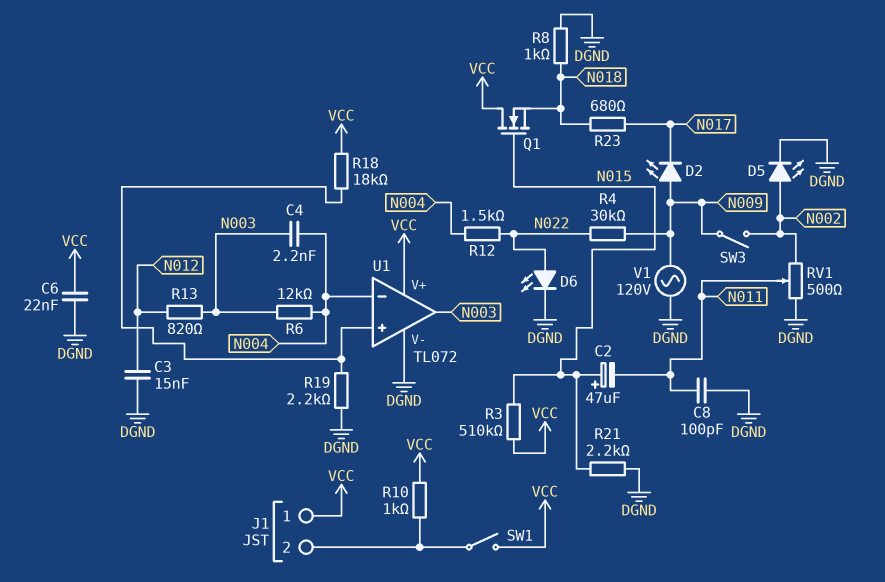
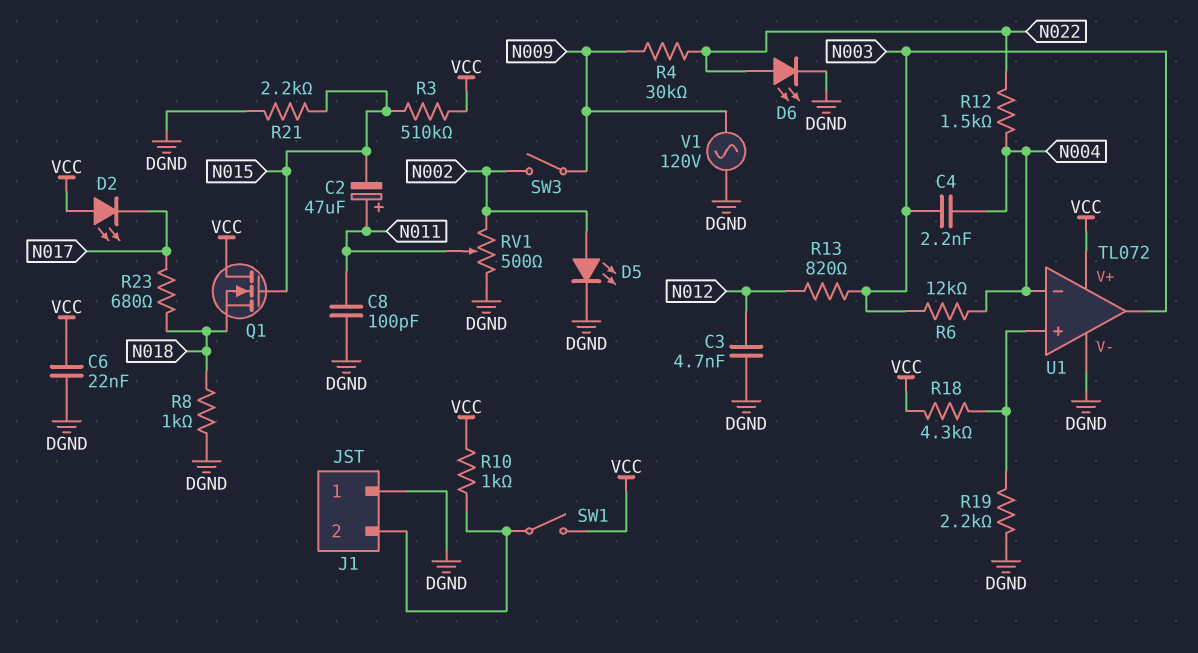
C2: 47uF (plus N015, minus N011) -> 47uF (plus N011, minus N015)
C3: 15nF (DGND, N012) -> 4.7nF (DGND, N012)
D2: LED (A N009, K N017) -> LED (A VCC, K N017)
J1 pin 1: VCC -> DGND
R18: 18k (U1/in+, VCC) -> 4.3k (U1/in+, VCC)

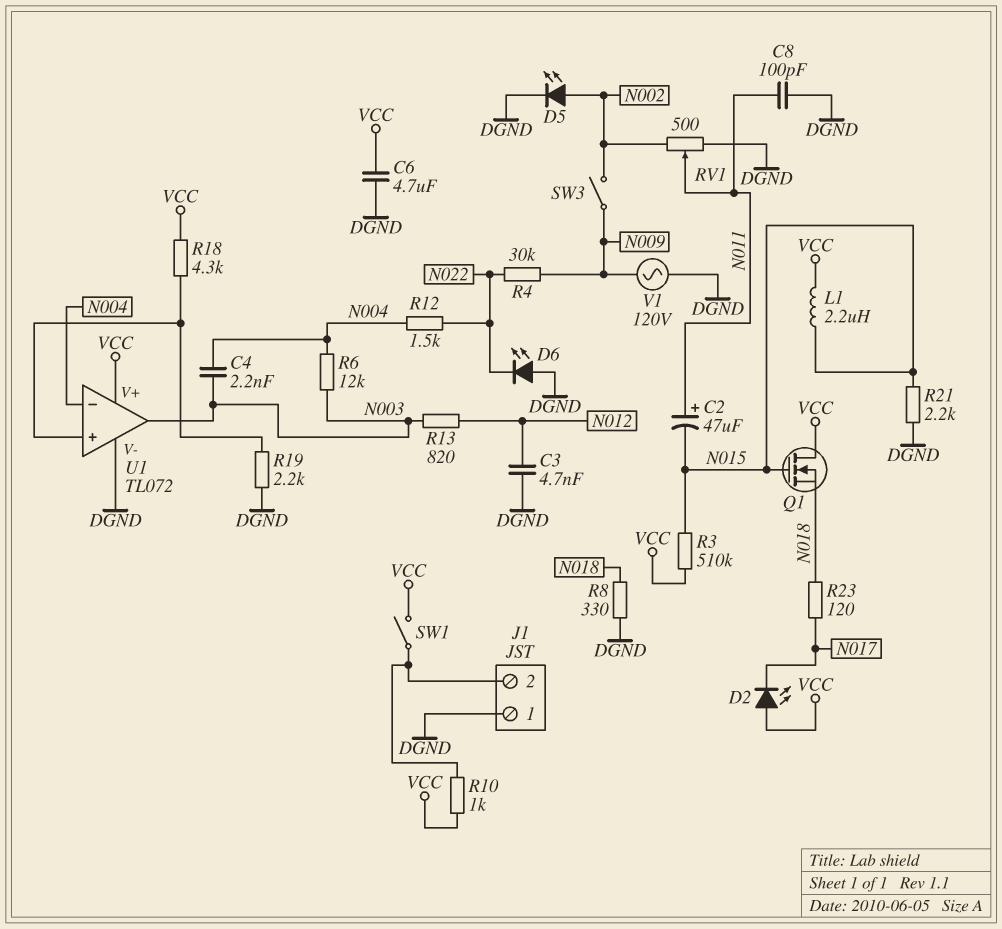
C6: 22nF (DGND, VCC) -> 4.7uF (DGND, VCC)
D6: LED (A N022, K DGND) -> LED (A DGND, K N022)
L1: none -> 2.2uH (N015, VCC)
R8: 1k (DGND, N018) -> 330 (DGND, N018)
R23: 680 (N017, N018) -> 120 (N017, N018)

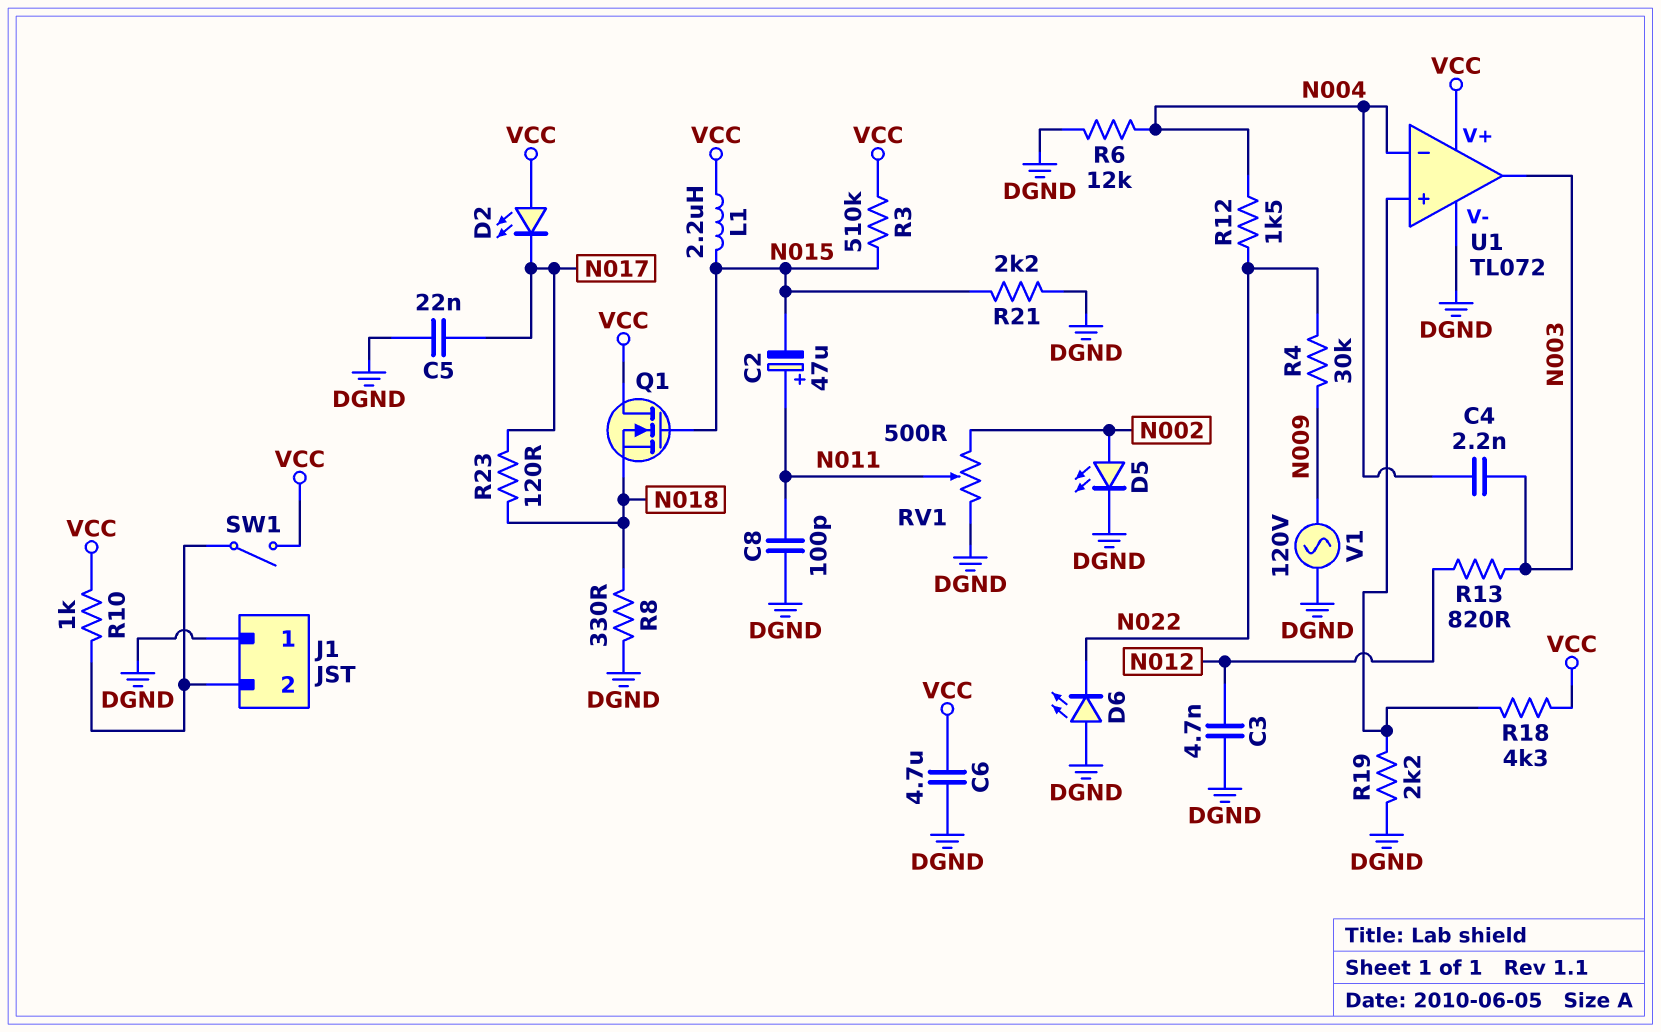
C5: none -> 22nF (DGND, N017)
R6: 12k (N003, N004) -> 12k (DGND, N004)
SW3: switch (N002, N009) -> none

